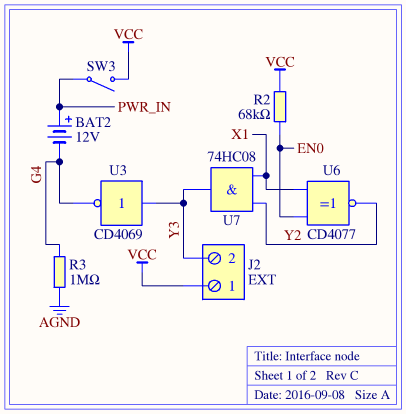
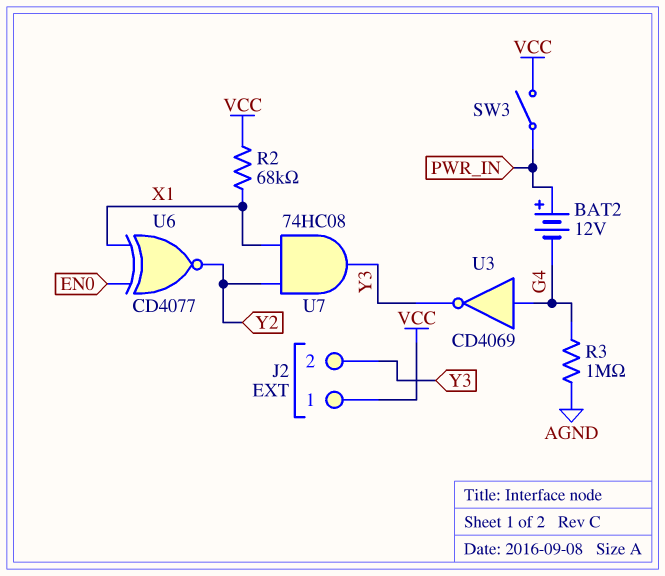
R2: 68k (EN0, VCC) -> 68k (VCC, X1)
U3: NOT CD4069 (in Y3, out G4) -> NOT CD4069 (in G4, out Y3)

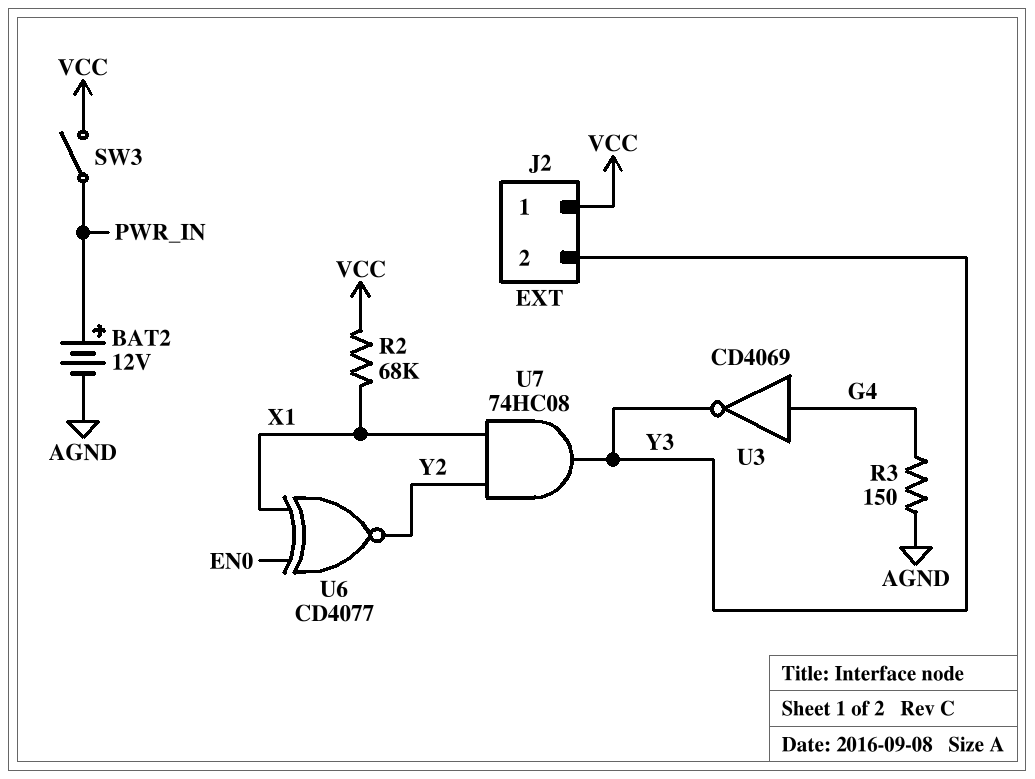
BAT2: 12V (plus PWR_IN, minus G4) -> 12V (plus PWR_IN, minus AGND)
R3: 1M (AGND, G4) -> 150 (AGND, G4)

